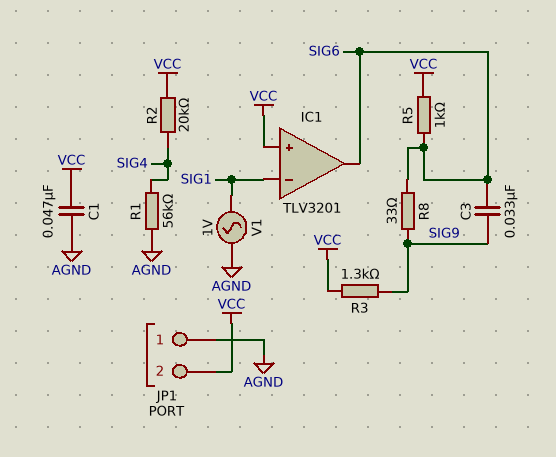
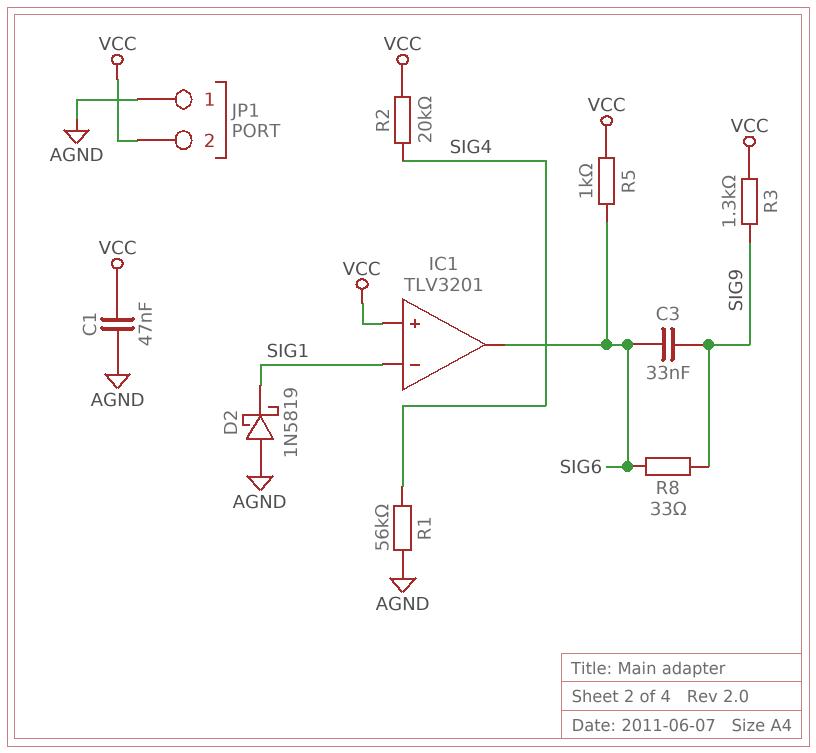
D2: none -> schottky 1N5819 (A AGND, K SIG1)
V1: AC 1V (AGND, SIG1) -> none

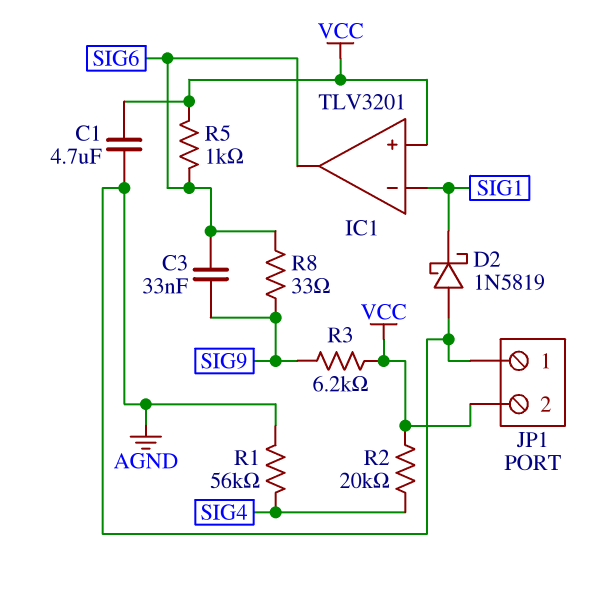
C1: 47nF (AGND, VCC) -> 4.7uF (AGND, VCC)
R3: 1.3k (SIG9, VCC) -> 6.2k (SIG9, VCC)

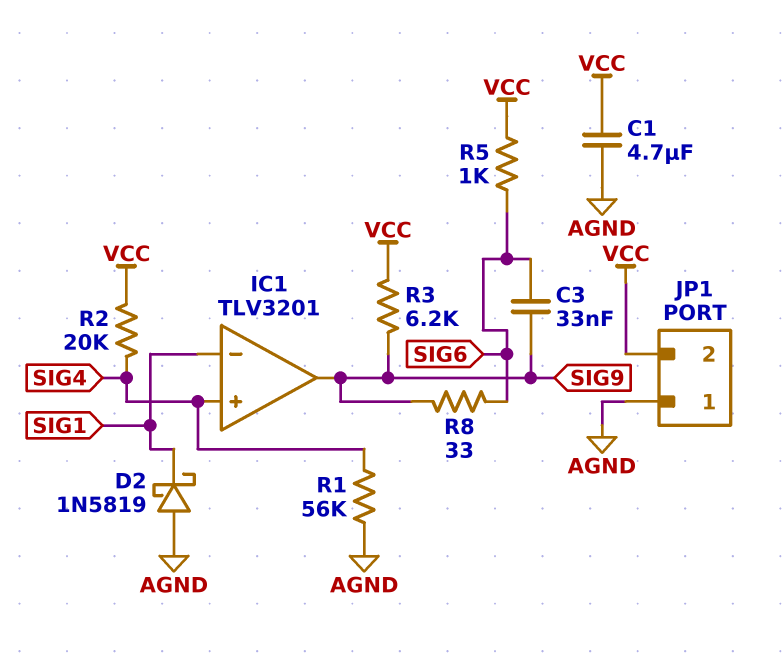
IC1 pin in+: VCC -> SIG4
IC1 pin out: SIG6 -> SIG9

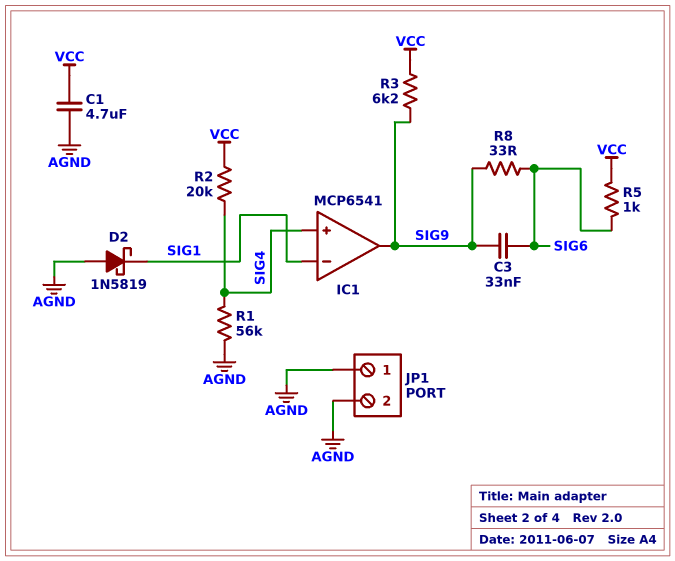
IC1: TLV3201 -> MCP6541
JP1 pin 2: VCC -> AGND

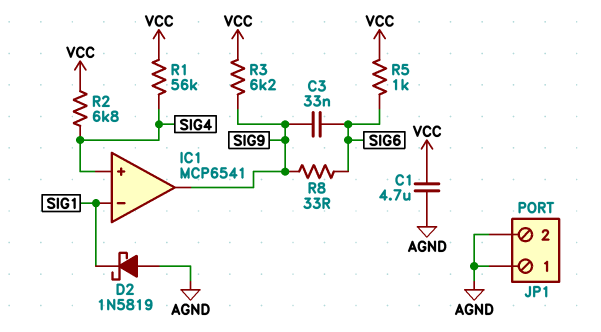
R1: 56k (AGND, SIG4) -> 56k (SIG4, VCC)
R2: 20k (SIG4, VCC) -> 6.8k (SIG4, VCC)

